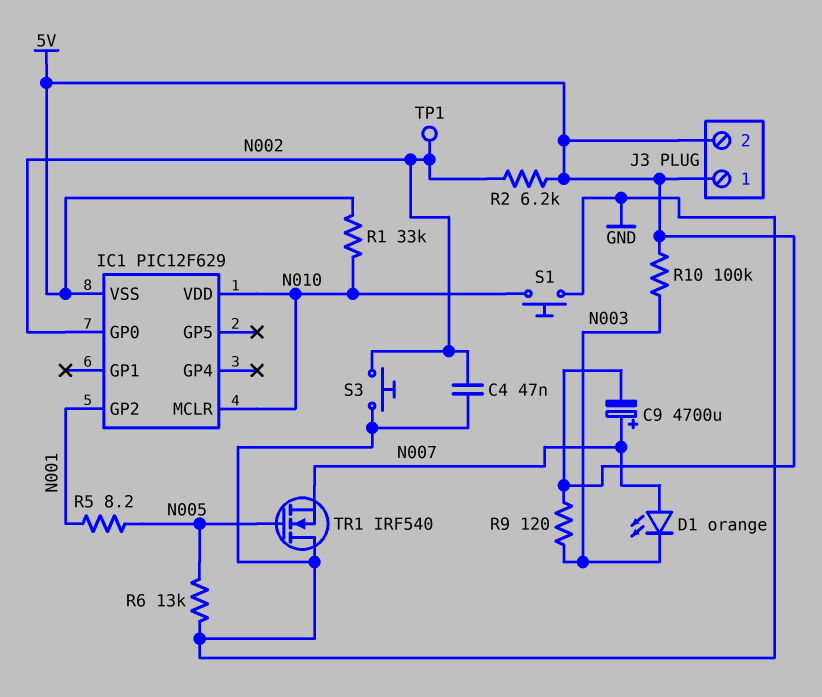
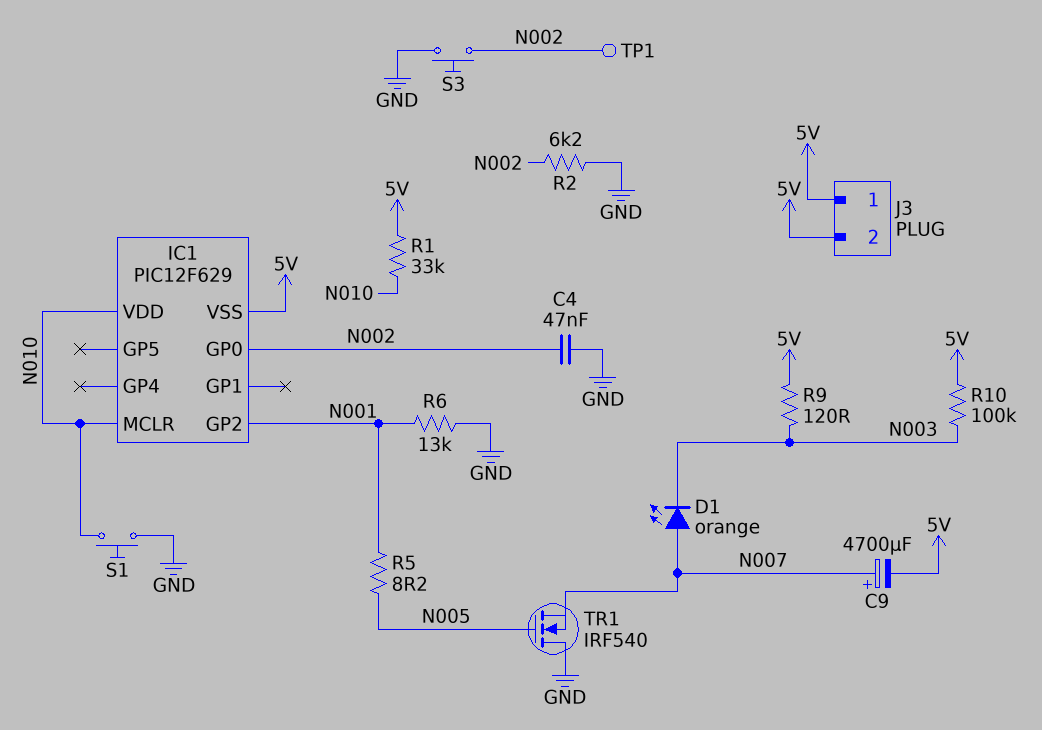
R2: 6.2k (5V, N002) -> 6.2k (GND, N002)
R6: 13k (GND, N005) -> 13k (GND, N001)

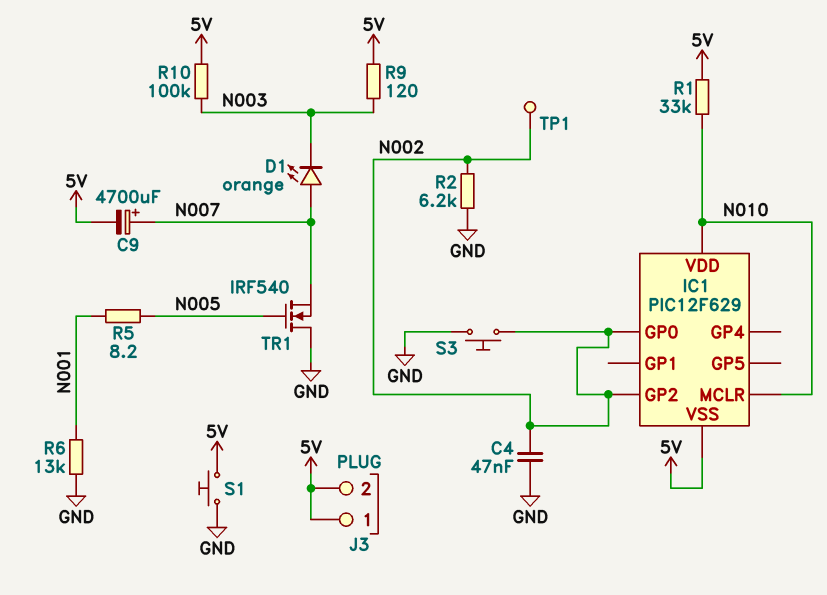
IC1 pin GP2: N001 -> N002
S1: button (GND, N010) -> button (5V, GND)

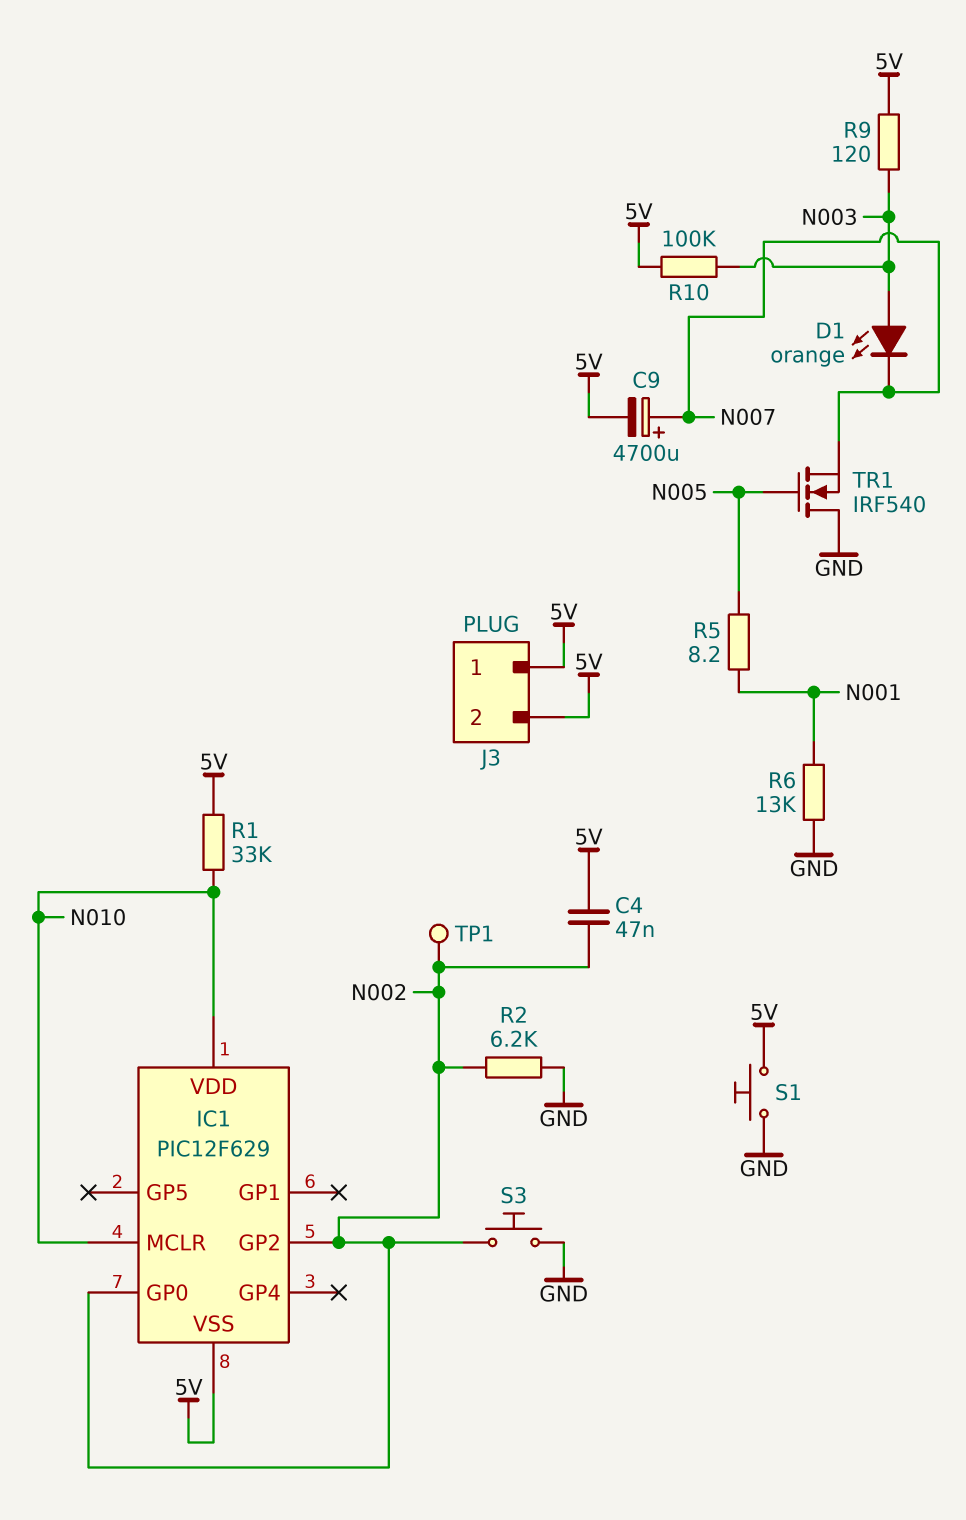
C4: 47nF (GND, N002) -> 47nF (5V, N002)
D1: LED orange (A N007, K N003) -> LED orange (A N003, K N007)

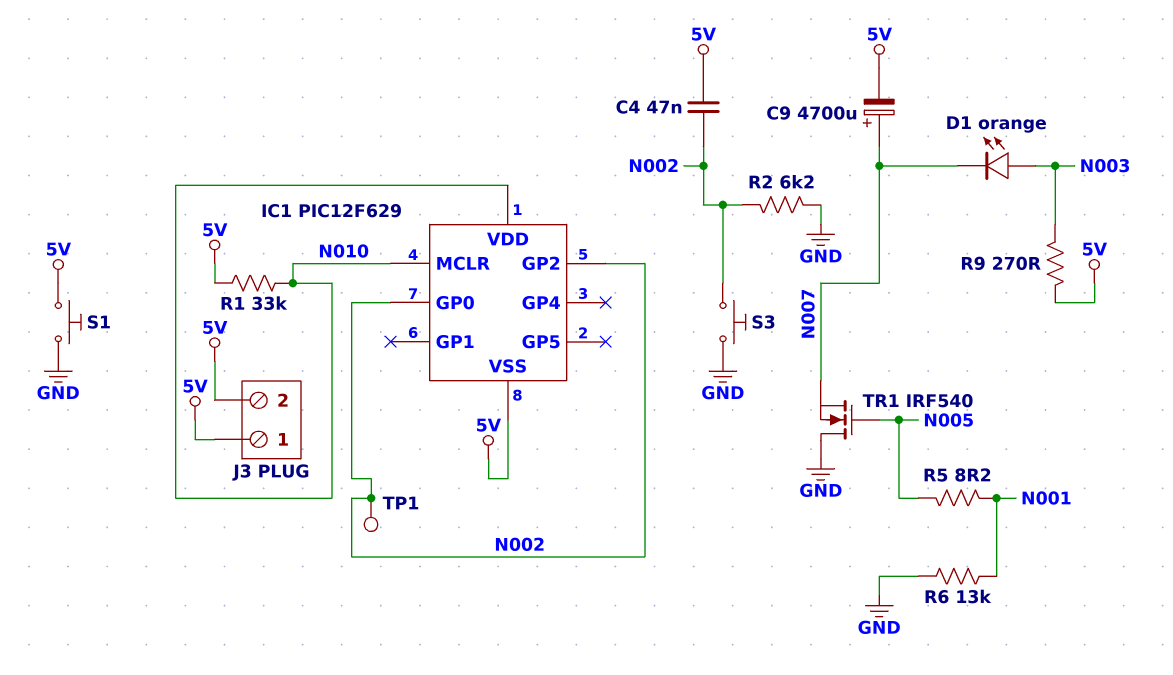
R9: 120 (5V, N003) -> 270 (5V, N003)
R10: 100k (5V, N003) -> none

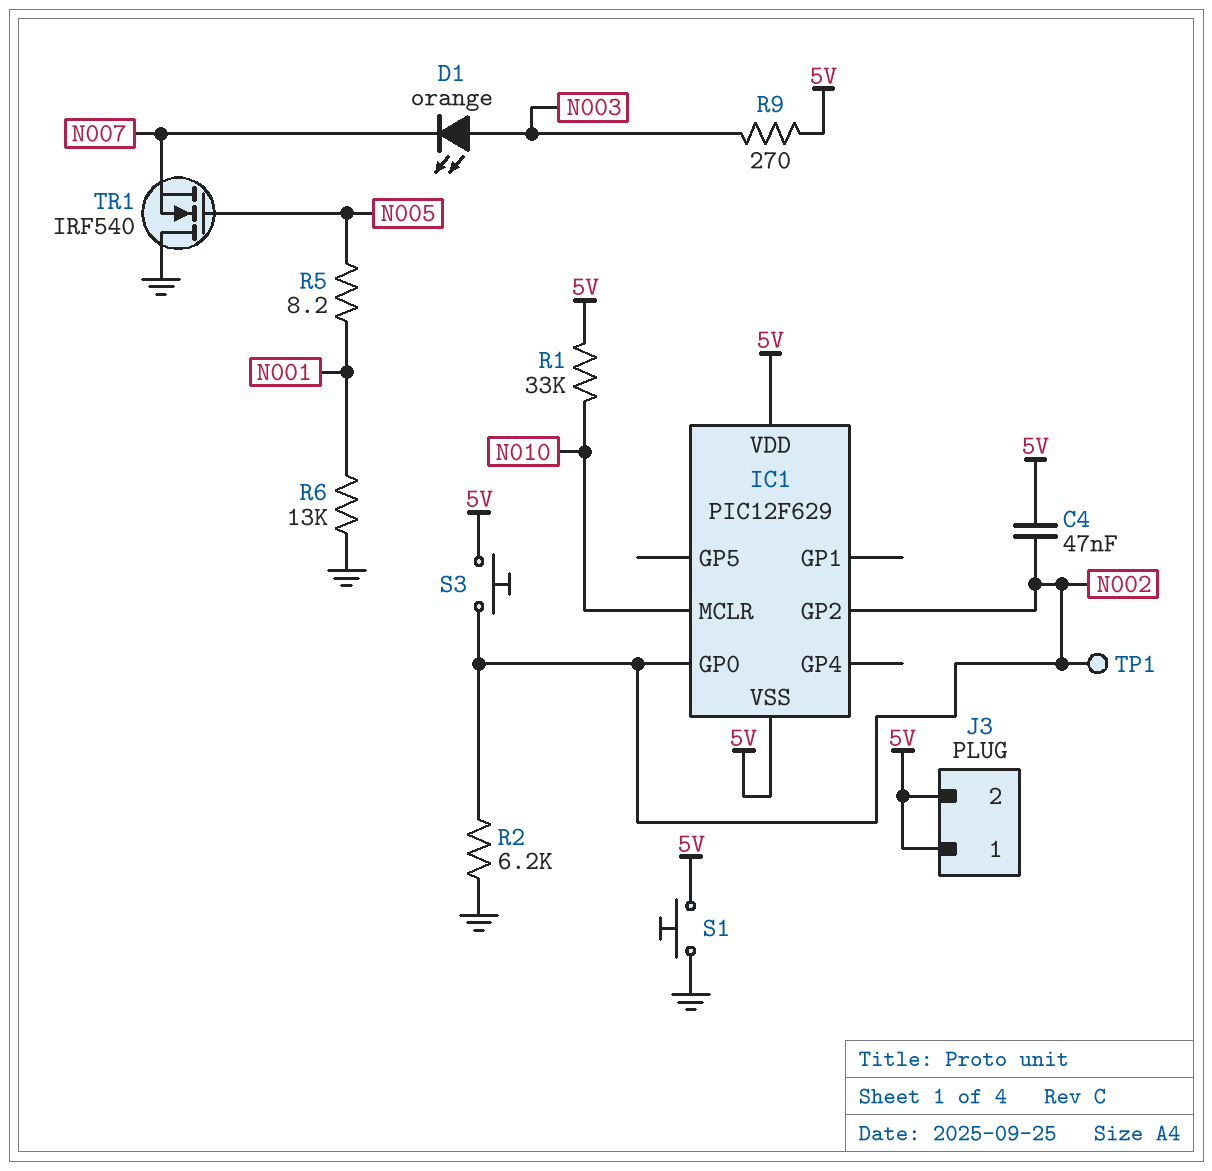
C9: 4700uF (plus N007, minus 5V) -> none
IC1 pin VDD: N010 -> 5V
S3: button (GND, N002) -> button (5V, N002)

